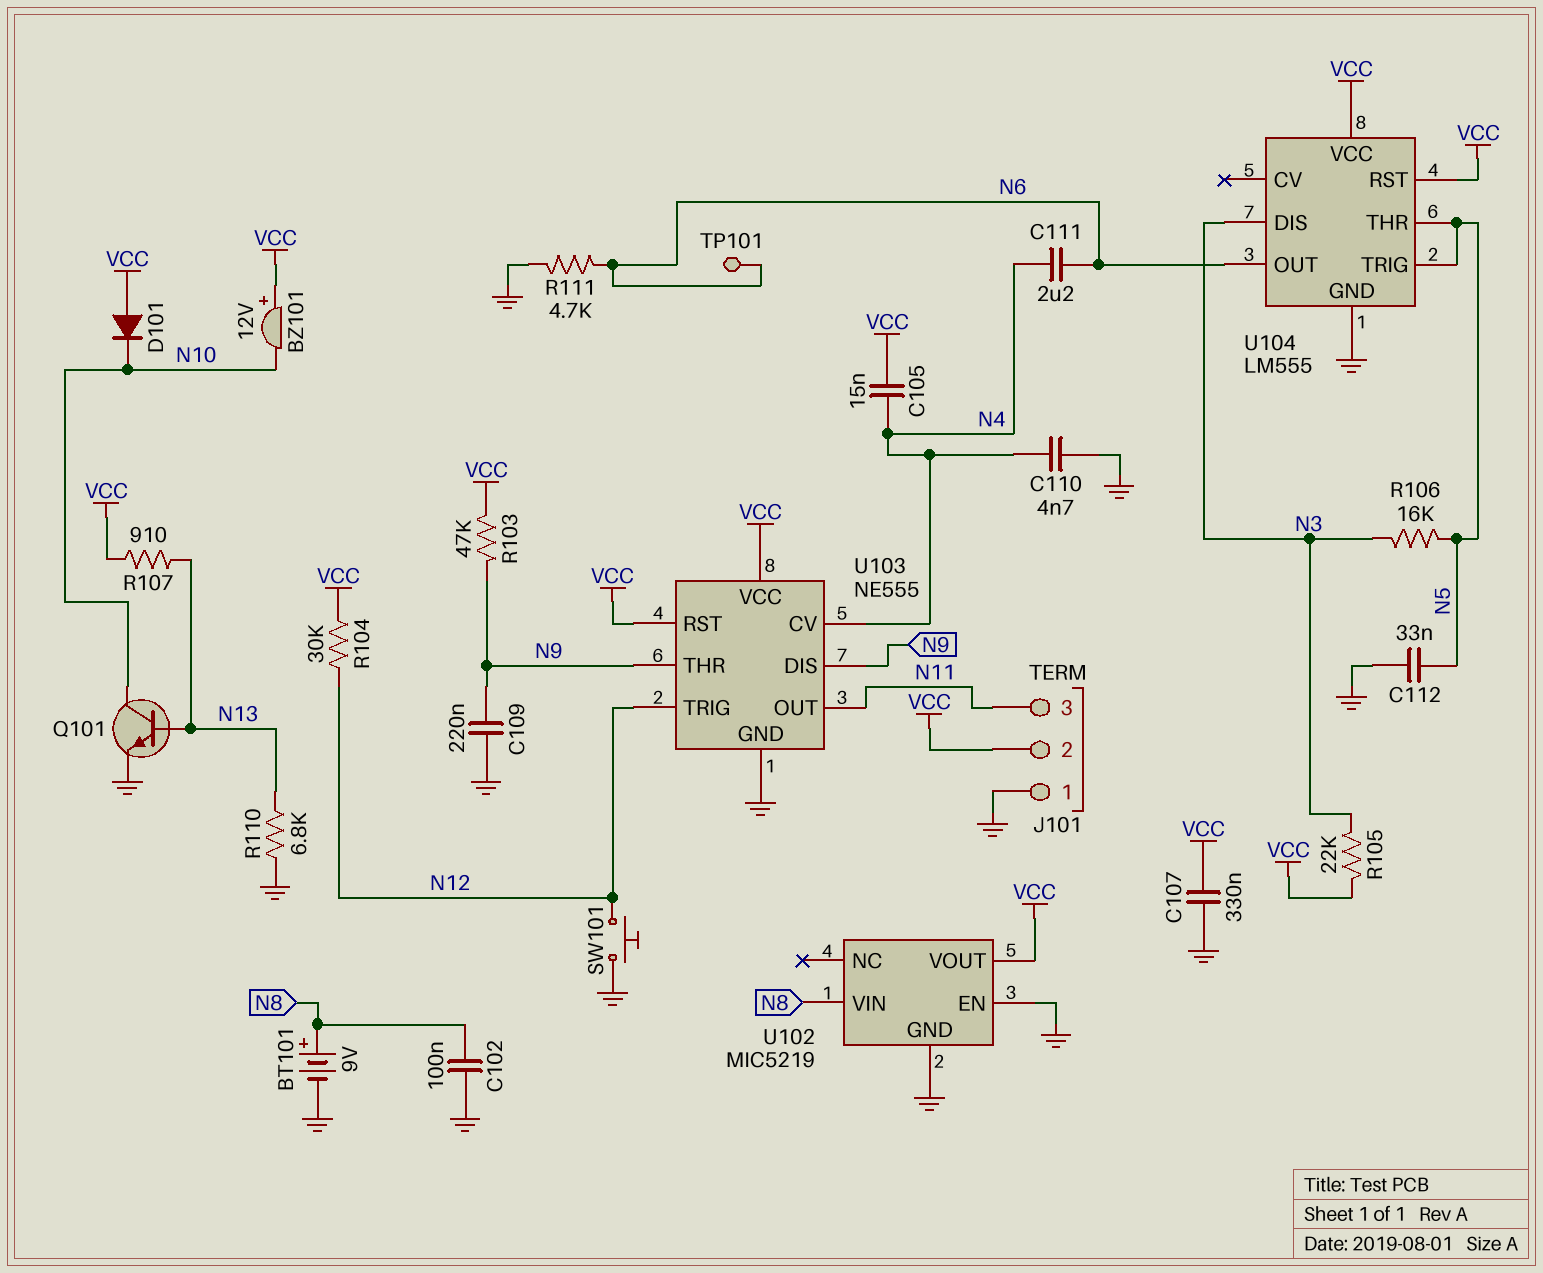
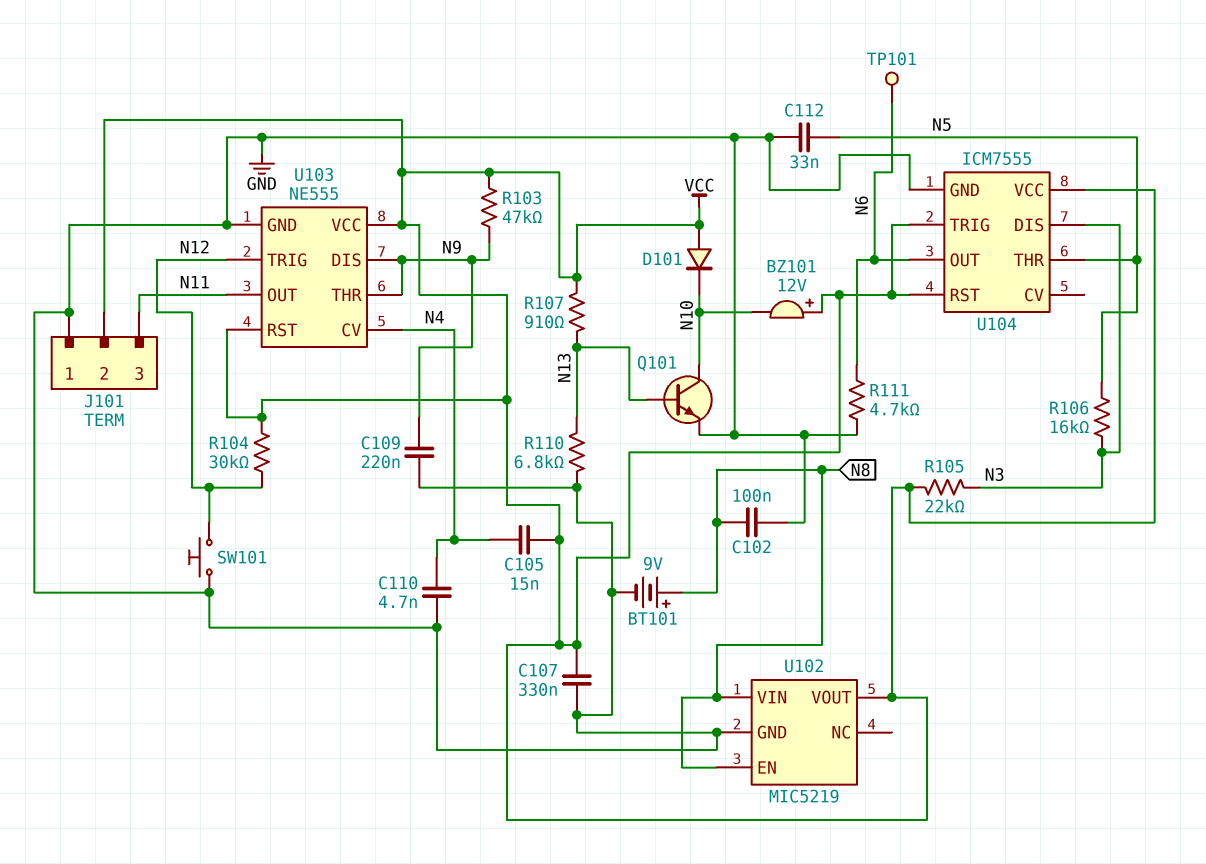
C111: 2.2uF (N4, N6) -> none
U102 pin EN: GND -> N8
U104: LM555 -> ICM7555
U104 pin TRIG: N5 -> VCC

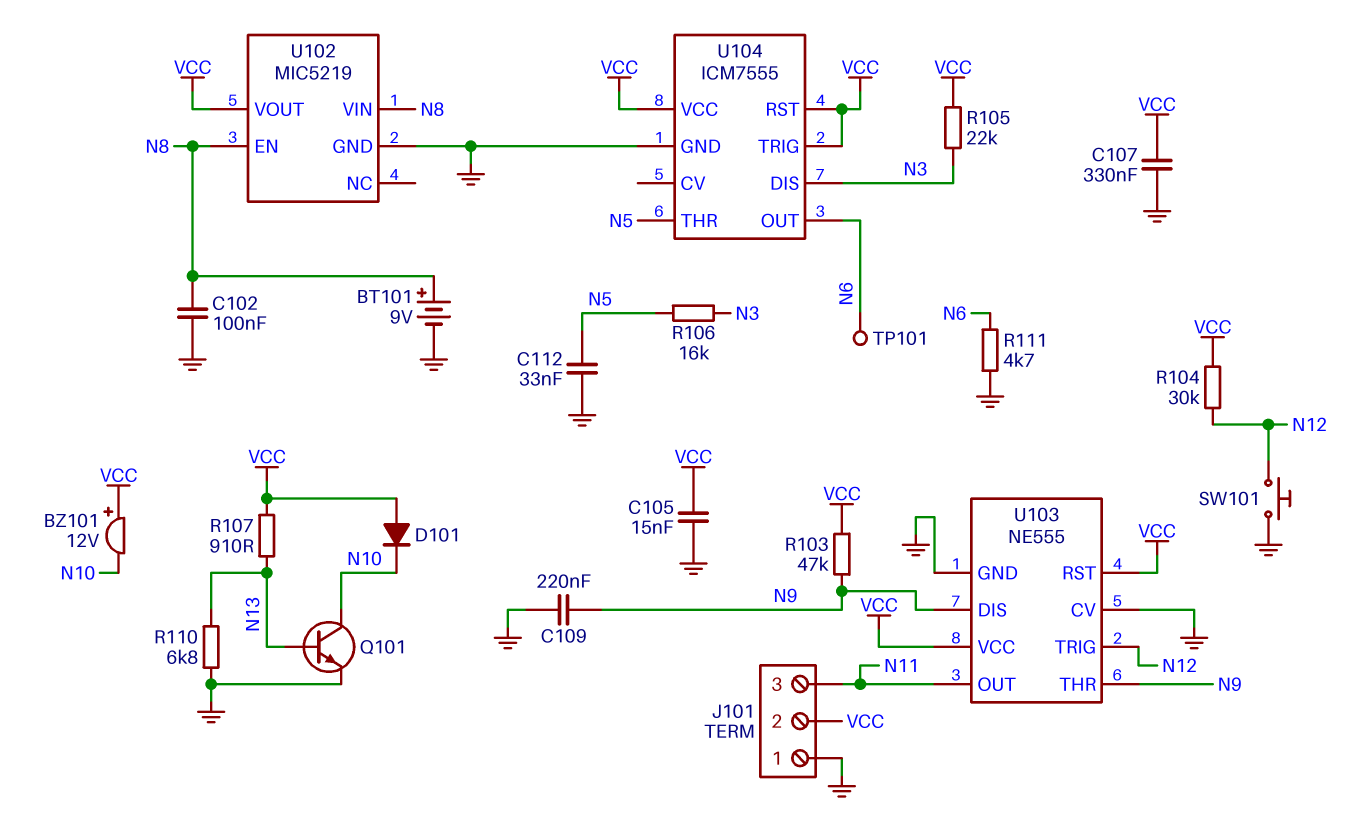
C105: 15nF (N4, VCC) -> 15nF (GND, VCC)
C110: 4.7nF (GND, N4) -> none
U103 pin CV: N4 -> GND

